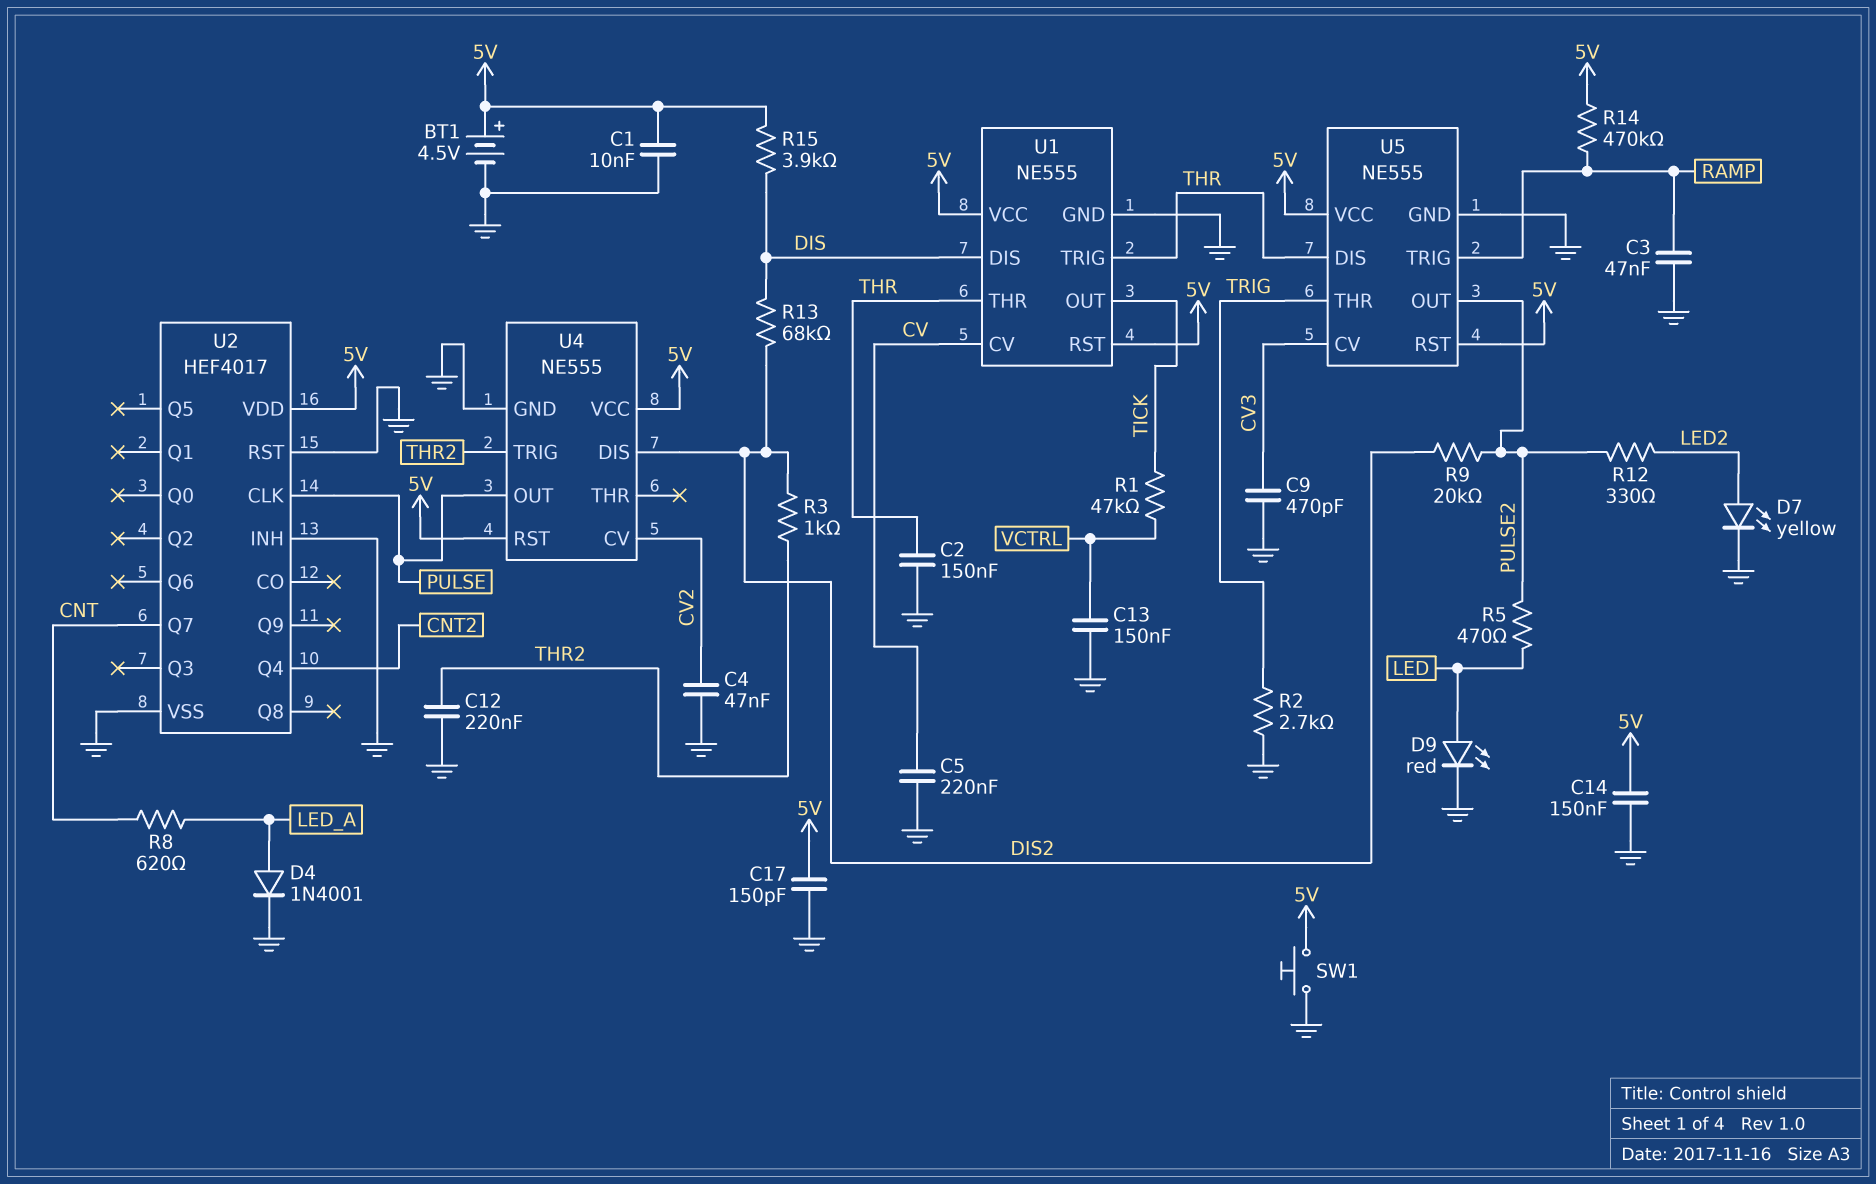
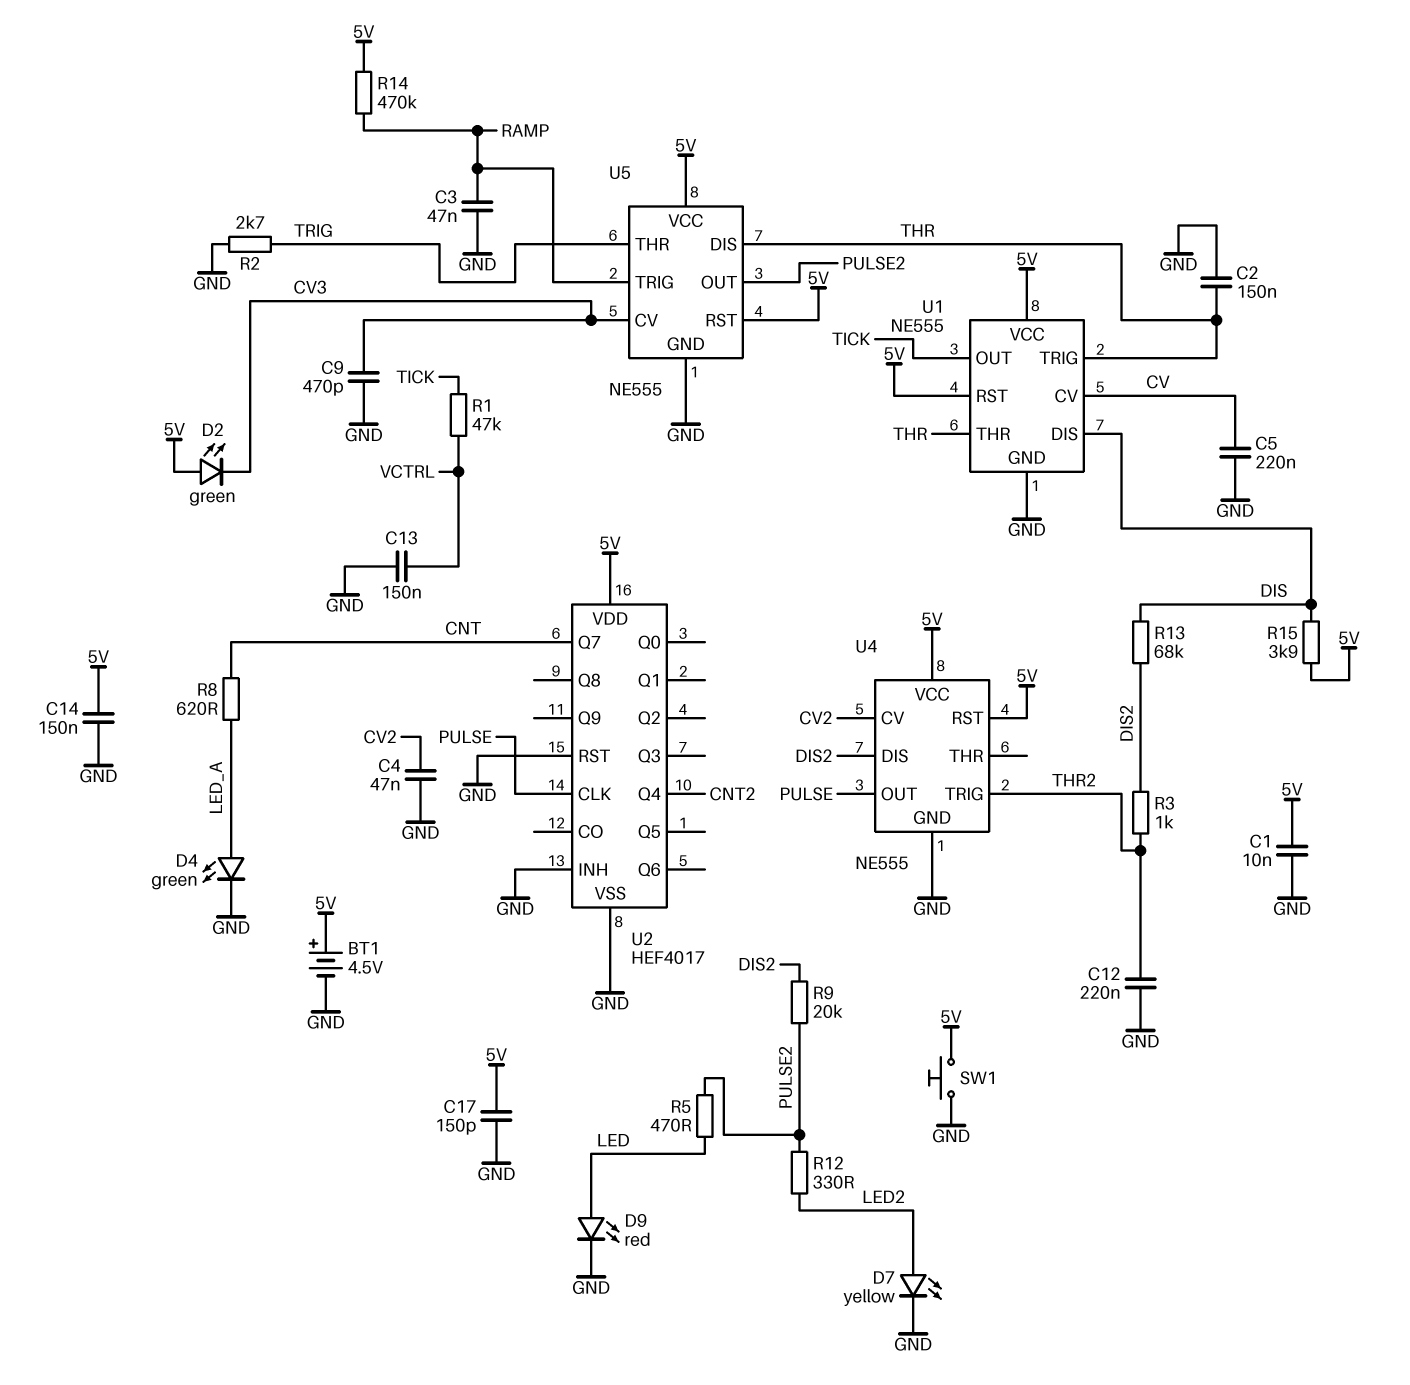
D2: none -> LED green (A 5V, K CV3)
D4: diode 1N4001 (A LED_A, K GND) -> LED green (A LED_A, K GND)

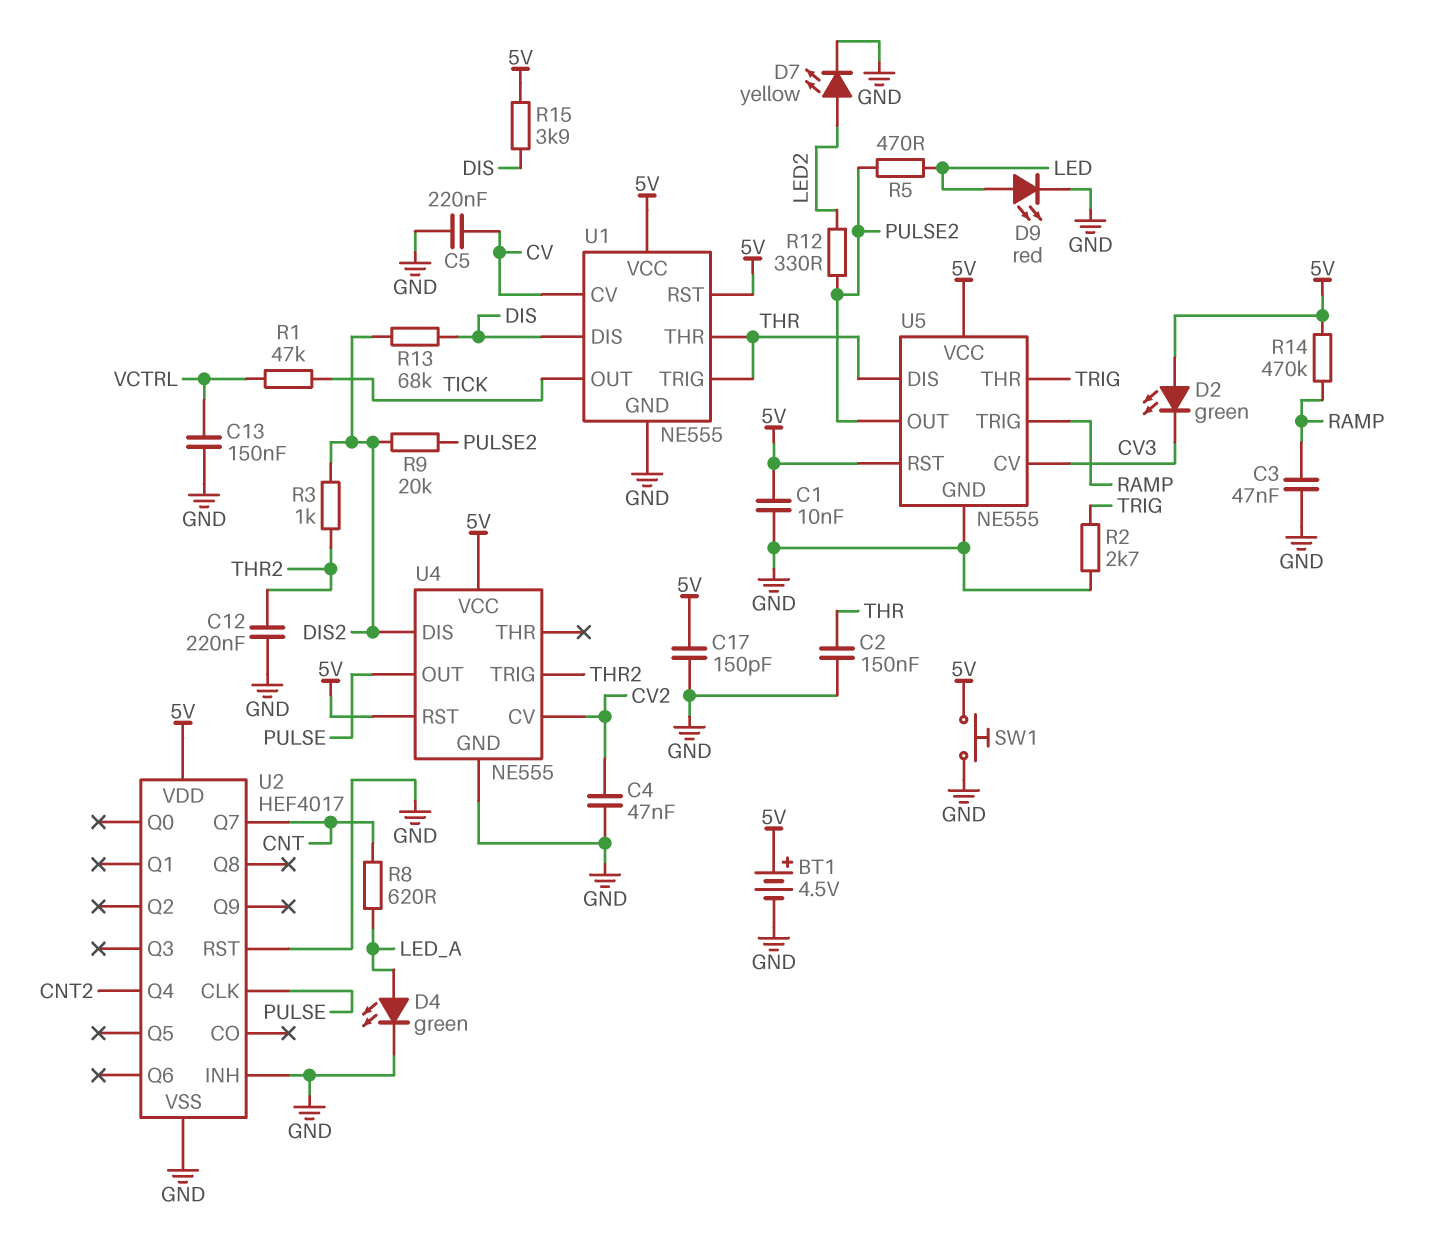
C9: 470pF (CV3, GND) -> none
C14: 150nF (5V, GND) -> none

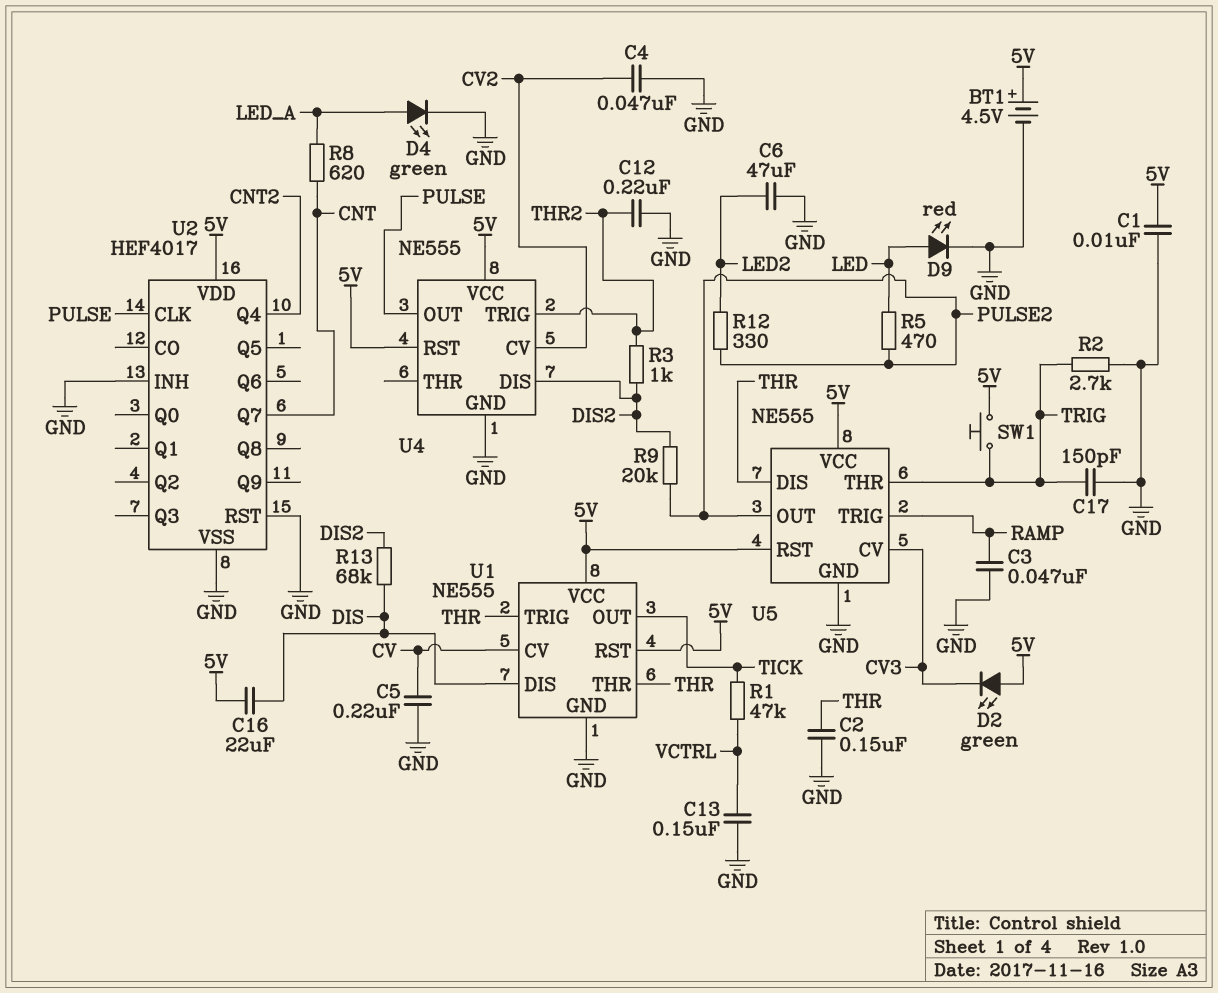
C6: none -> 47uF (GND, LED2)
C16: none -> 22uF (5V, DIS)
C17: 150pF (5V, GND) -> 150pF (GND, TRIG)
D7: LED yellow (A LED2, K GND) -> none
R14: 470k (5V, RAMP) -> none
R15: 3.9k (5V, DIS) -> none
SW1: button (5V, GND) -> button (5V, TRIG)

